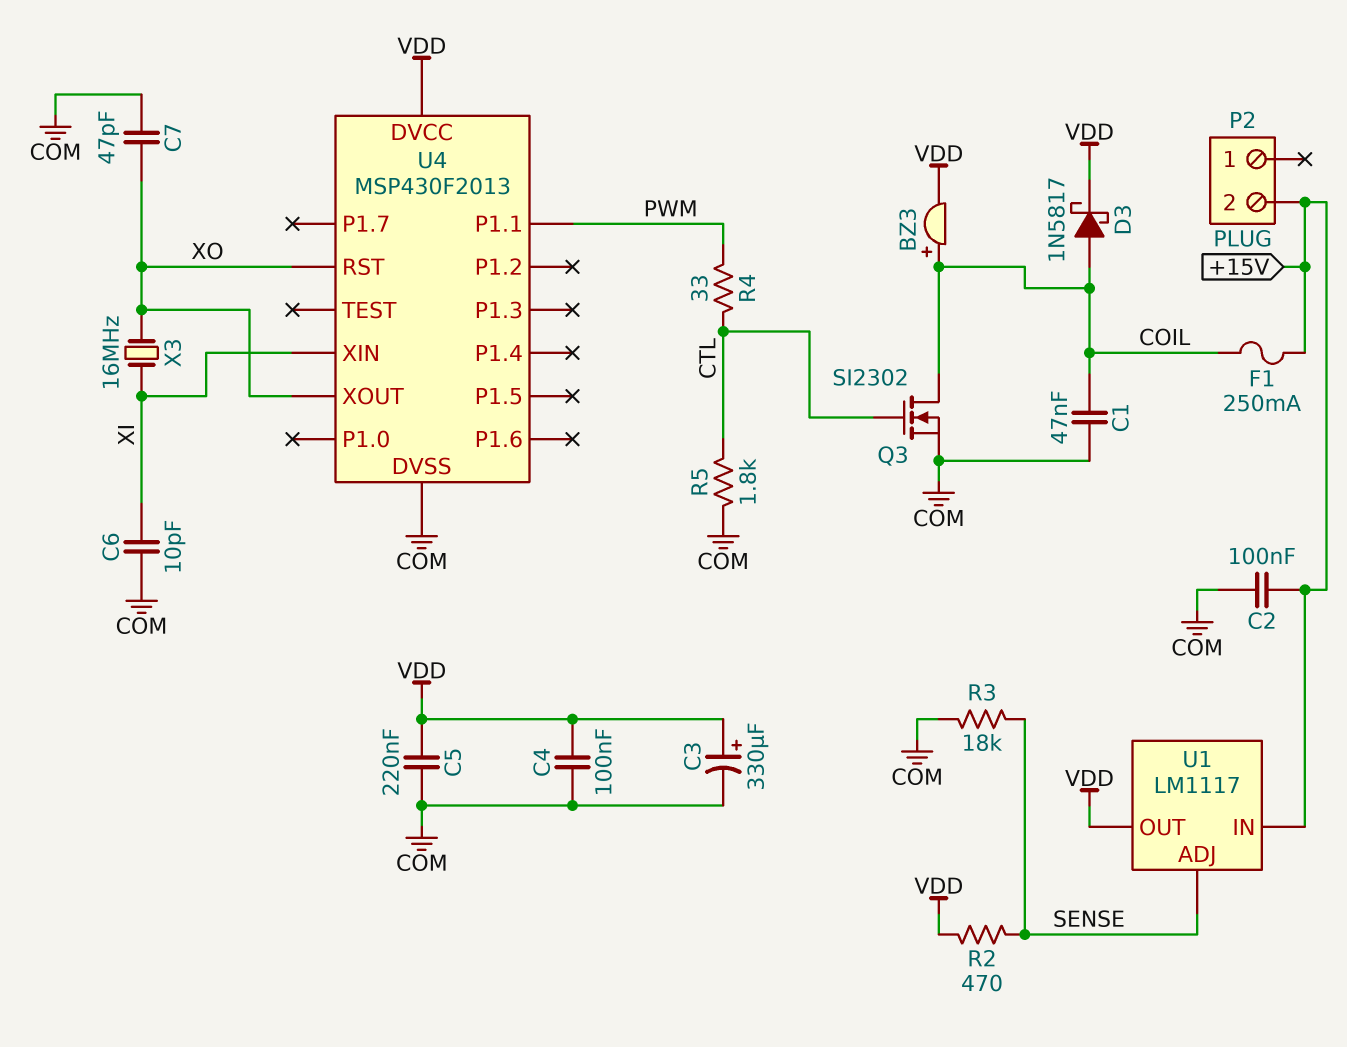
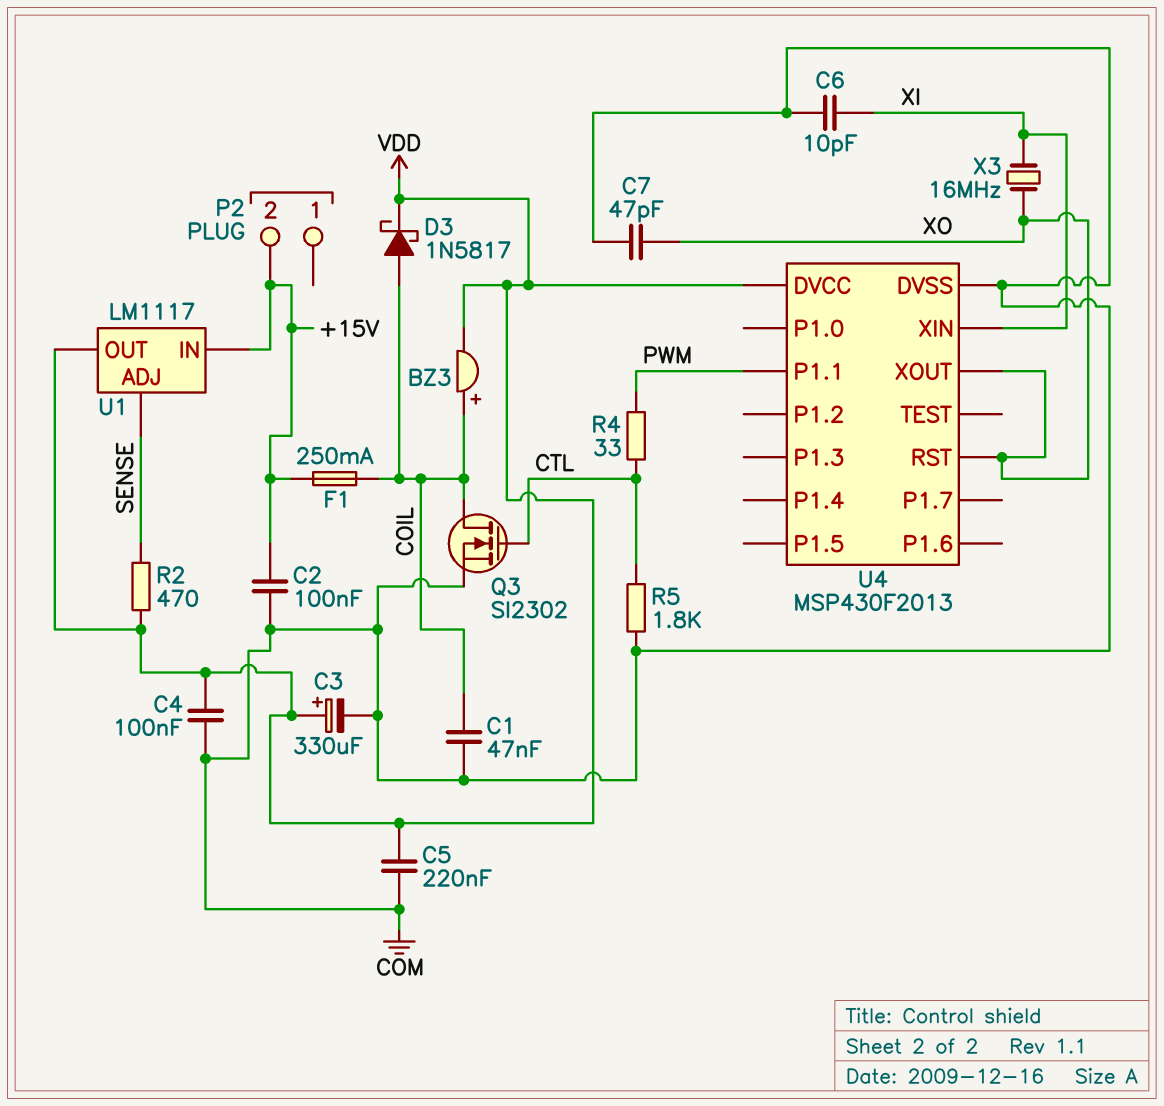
R3: 18k (COM, SENSE) -> none

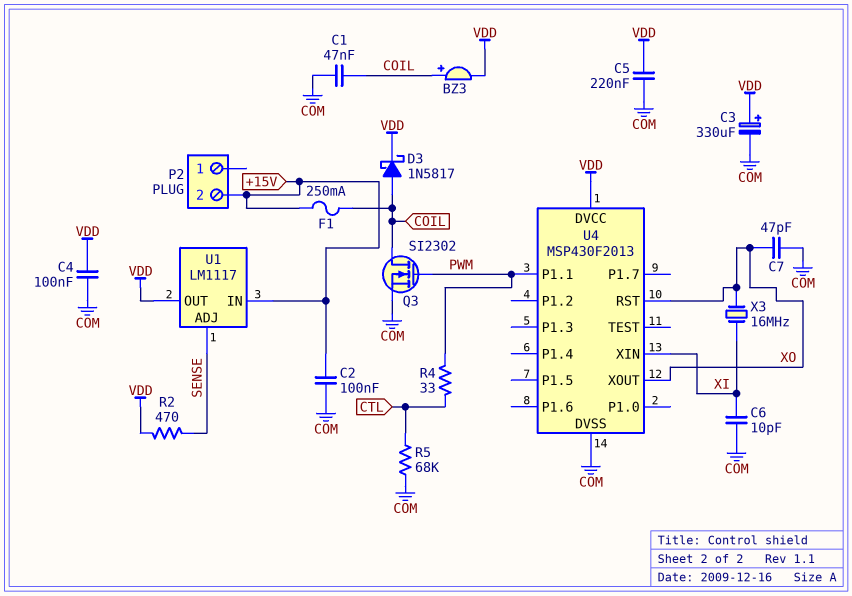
Q3: NMOS SI2302 (G CTL, D COIL, S COM) -> NMOS SI2302 (G PWM, D COIL, S COM)
R5: 1.8k (COM, CTL) -> 68k (COM, CTL)

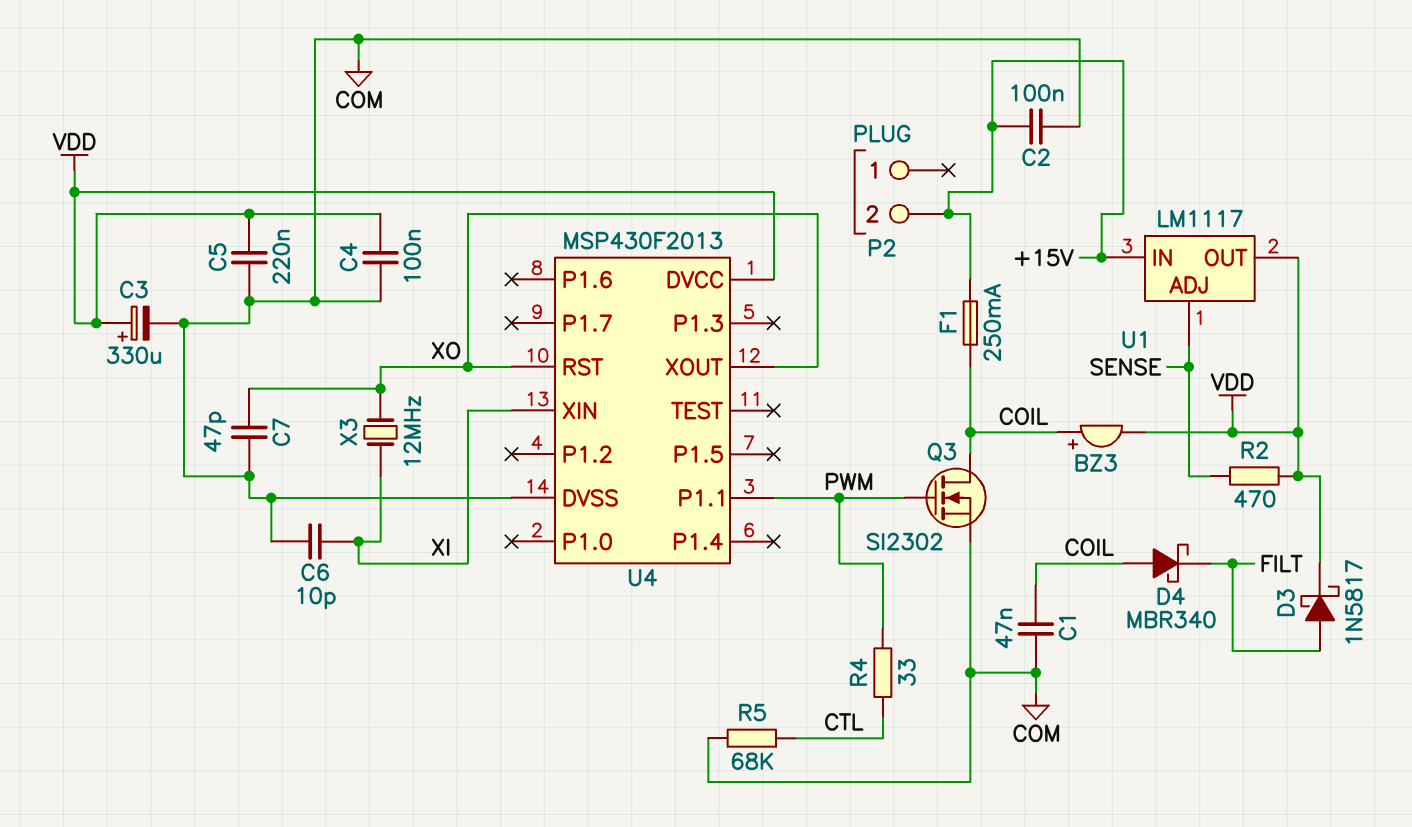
D3: schottky 1N5817 (A COIL, K VDD) -> schottky 1N5817 (A FILT, K VDD)
D4: none -> schottky MBR340 (A COIL, K FILT)
X3: 16MHz (XI, XO) -> 12MHz (XI, XO)

